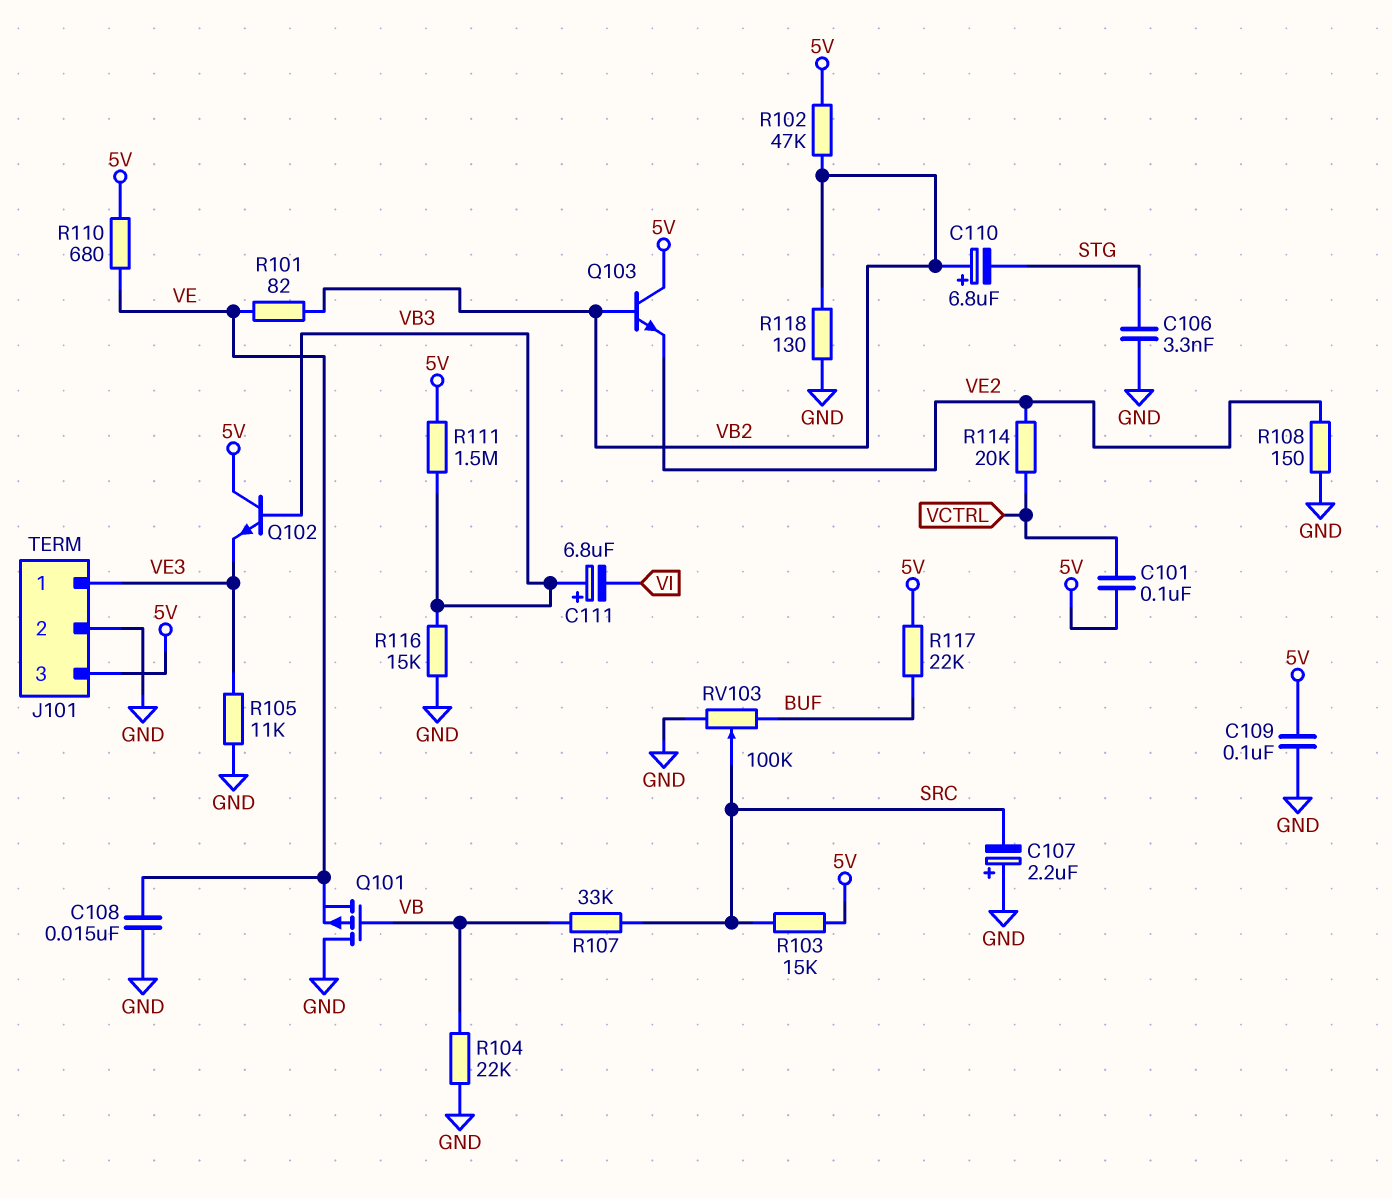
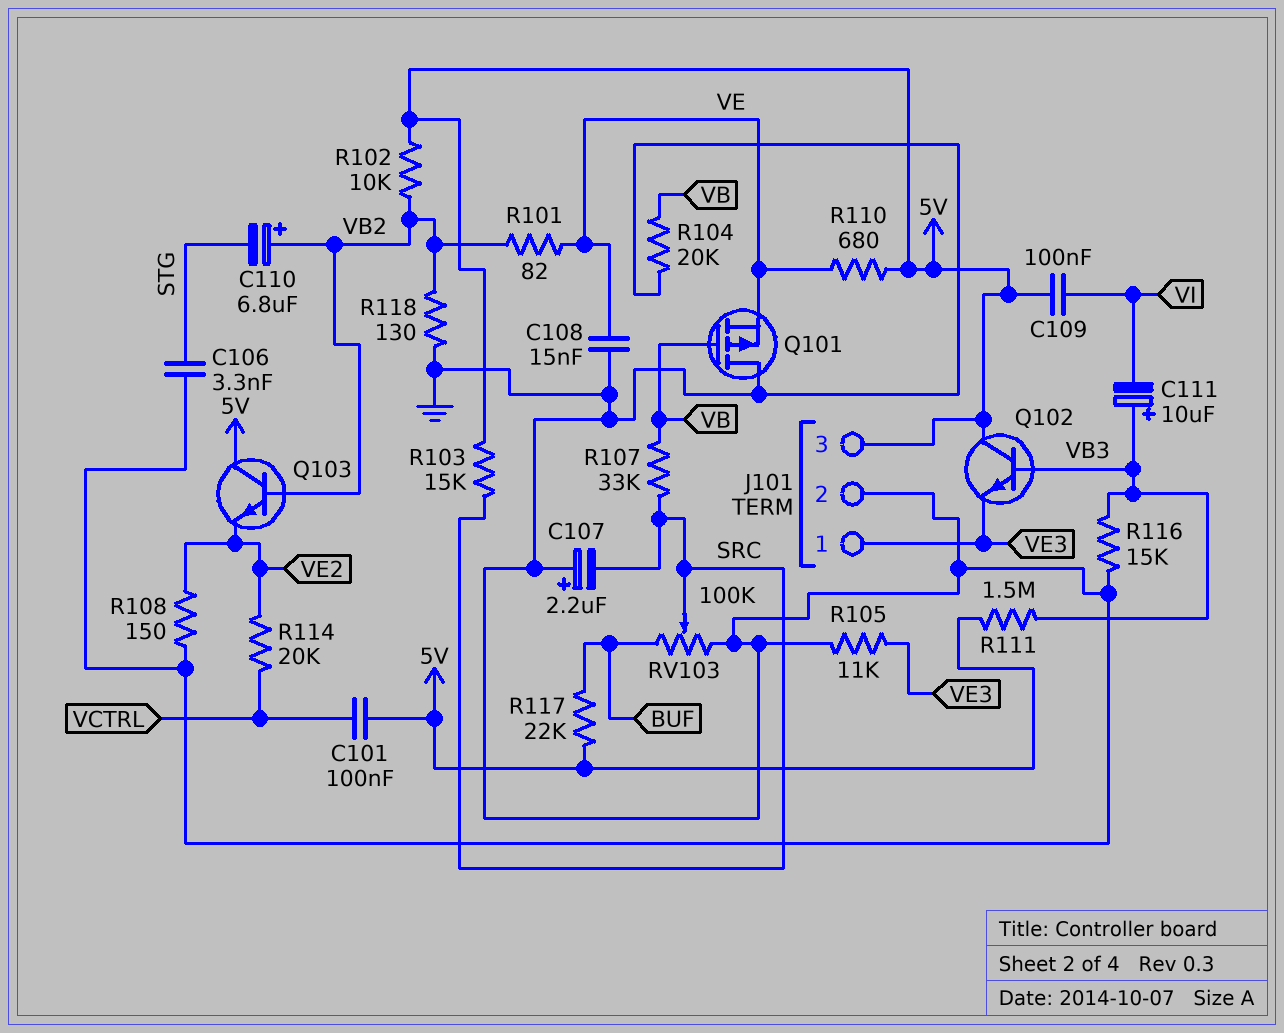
C109: 100nF (5V, GND) -> 100nF (5V, VI)
C111: 6.8uF (plus VB3, minus VI) -> 10uF (plus VB3, minus VI)
R102: 47k (5V, VB2) -> 10k (5V, VB2)
R104: 22k (GND, VB) -> 20k (GND, VB)

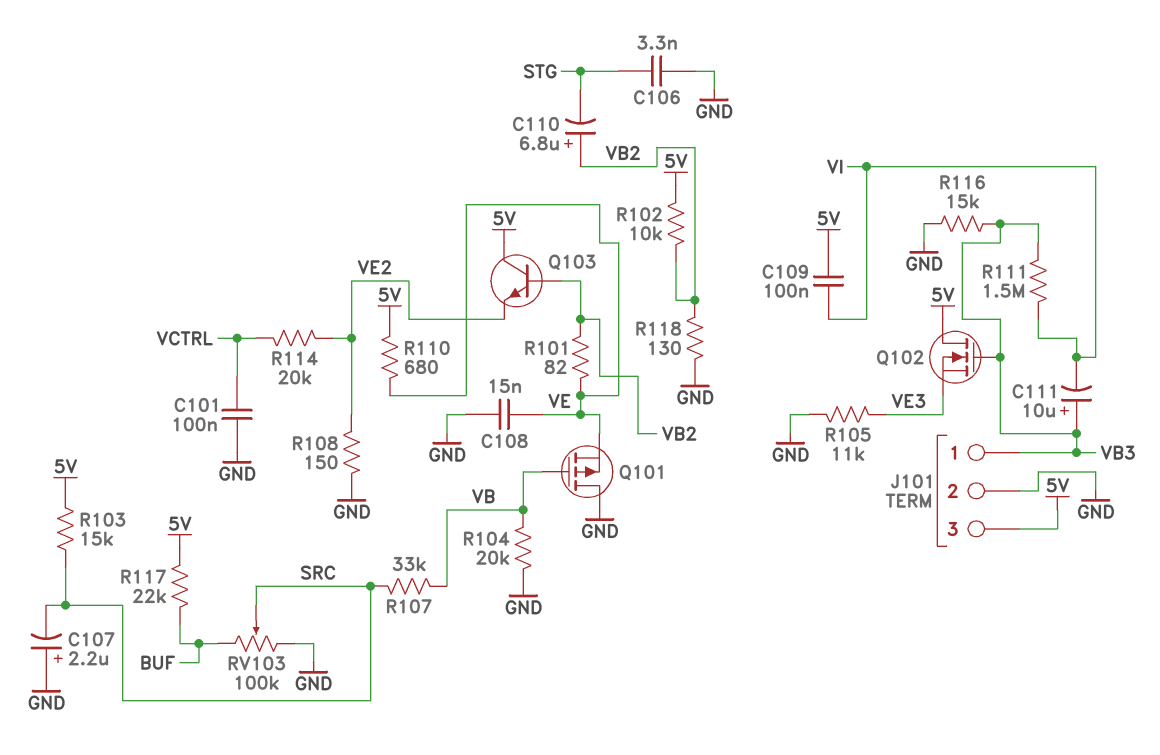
C101: 100nF (5V, VCTRL) -> 100nF (GND, VCTRL)
J101 pin 1: VE3 -> VB3
Q102: NPN (B VB3, C 5V, E VE3) -> NMOS (G VB3, D 5V, S VE3)
R111: 1.5M (5V, VB3) -> 1.5M (VB3, VI)

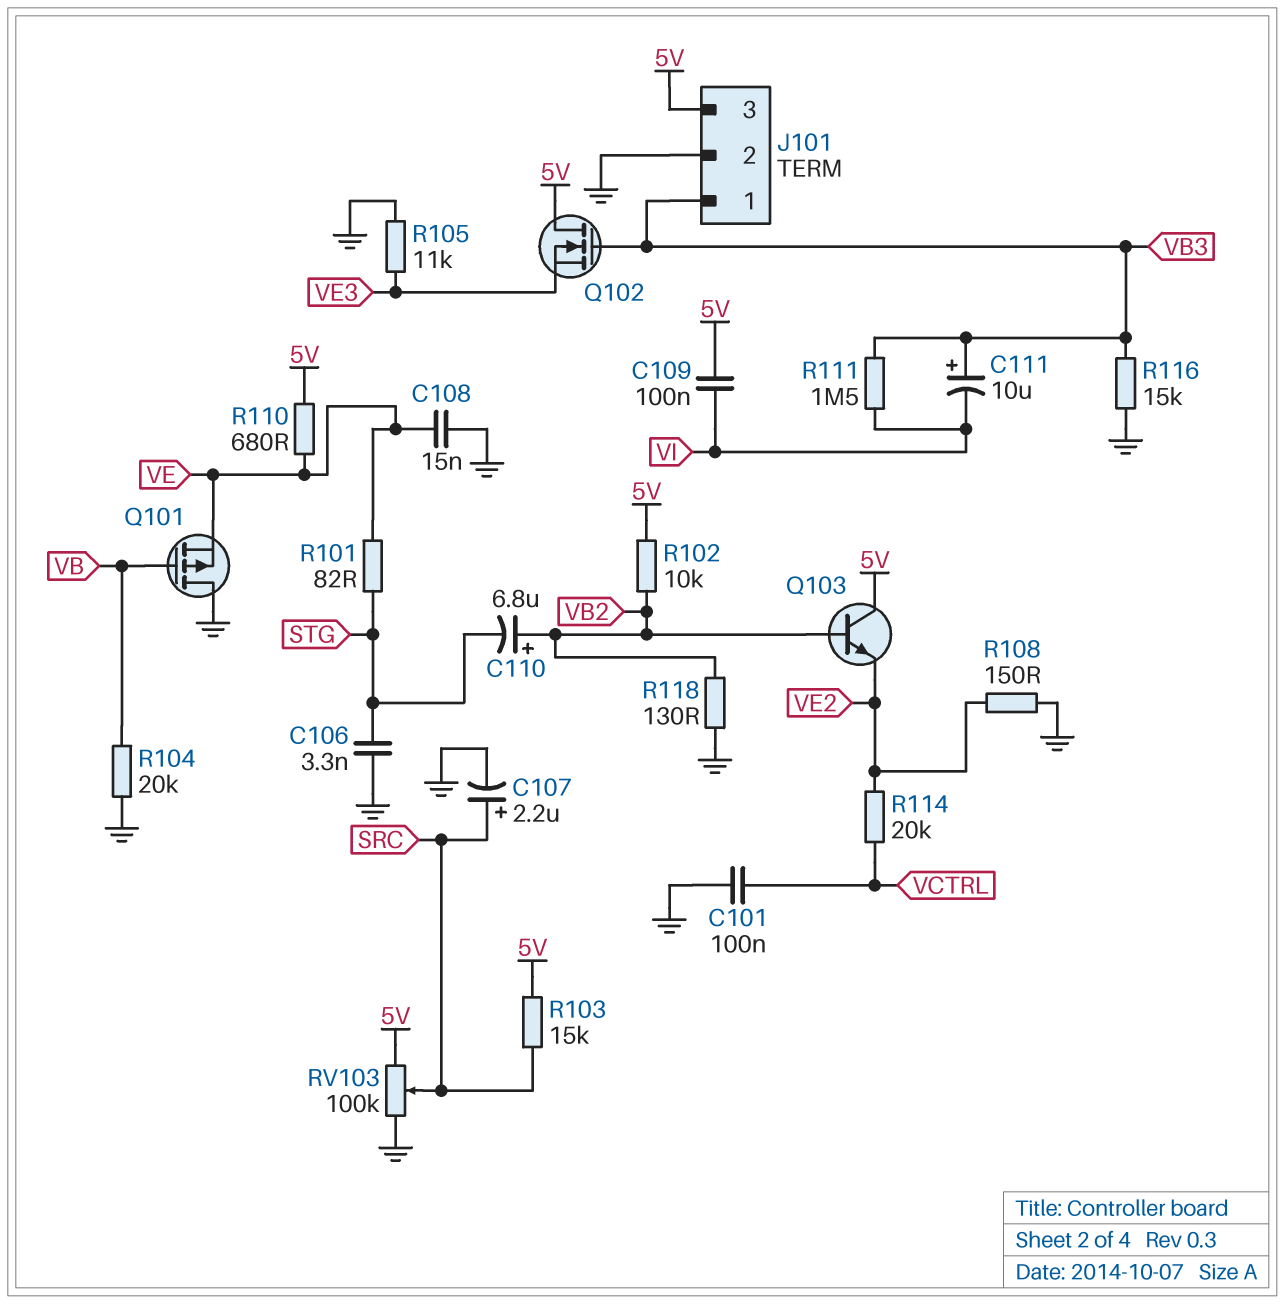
C107: 2.2uF (plus GND, minus SRC) -> 2.2uF (plus SRC, minus GND)
R101: 82 (VB2, VE) -> 82 (STG, VE)
R107: 33k (SRC, VB) -> none
R117: 22k (5V, BUF) -> none
RV103: 100k (BUF, GND, wiper SRC) -> 100k (5V, GND, wiper SRC)

